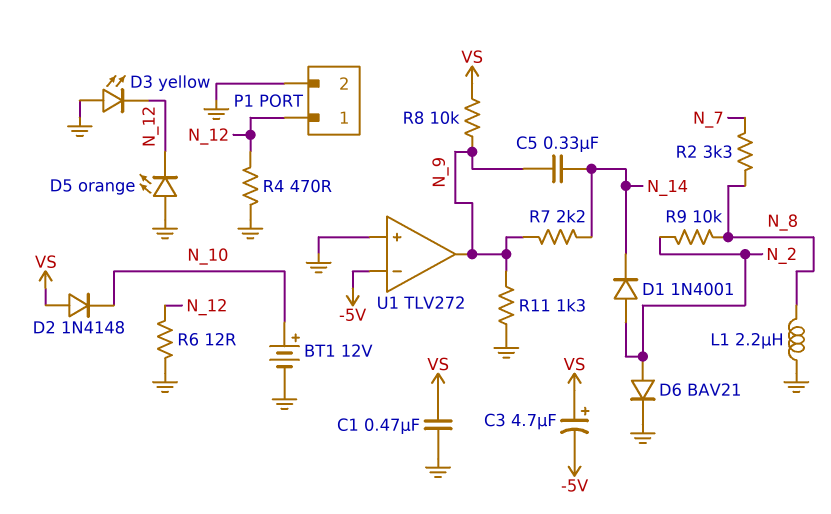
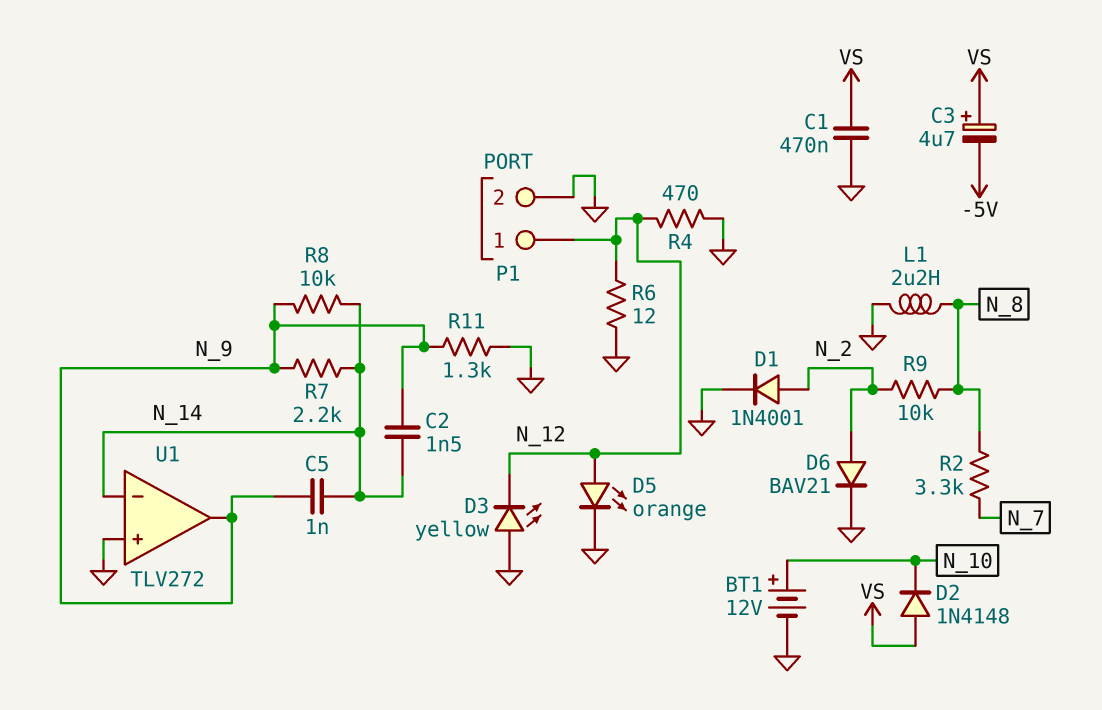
C2: none -> 1.5nF (N_9, N_14)
C5: 330nF (N_9, N_14) -> 1nF (N_9, N_14)
D1: diode 1N4001 (A N_2, K N_14) -> diode 1N4001 (A N_2, K GND)
D5: LED orange (A GND, K N_12) -> LED orange (A N_12, K GND)
R8: 10k (N_9, VS) -> 10k (N_9, N_14)
U1 pin in-: -5V -> N_14

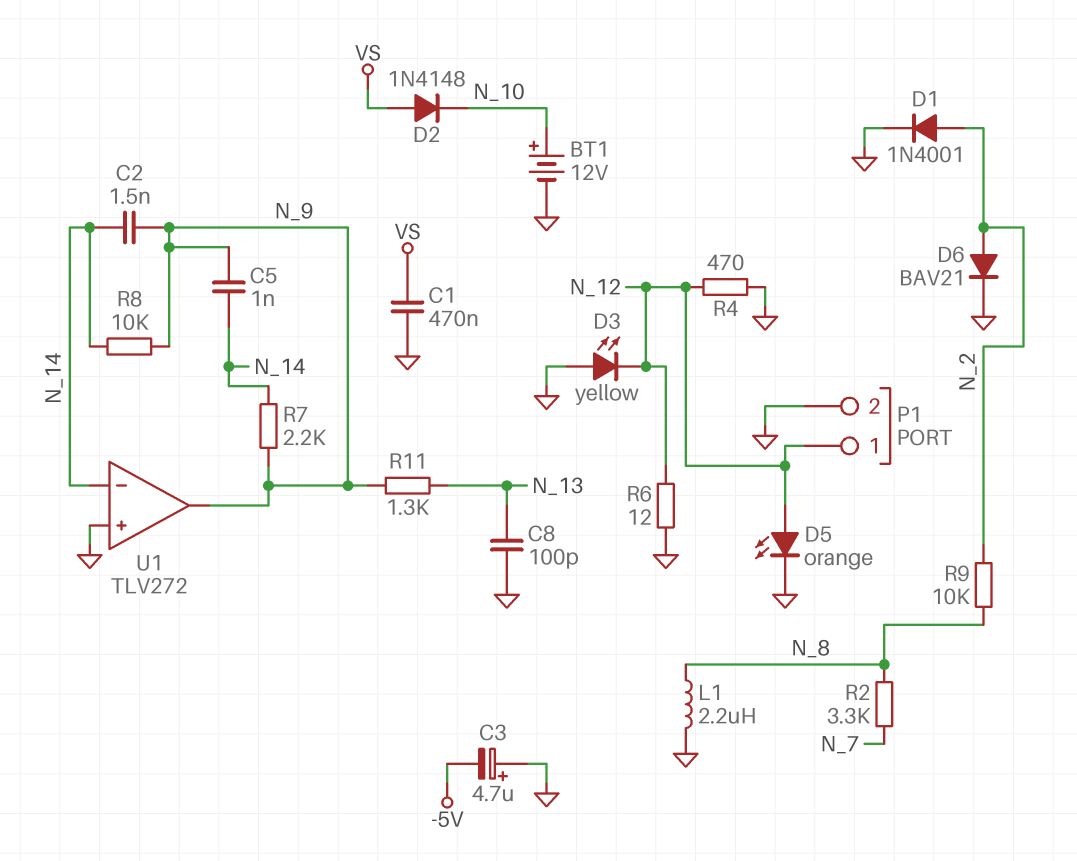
C3: 4.7uF (plus VS, minus -5V) -> 4.7uF (plus GND, minus -5V)
C8: none -> 100pF (GND, N_13)
R11: 1.3k (GND, N_9) -> 1.3k (N_9, N_13)

